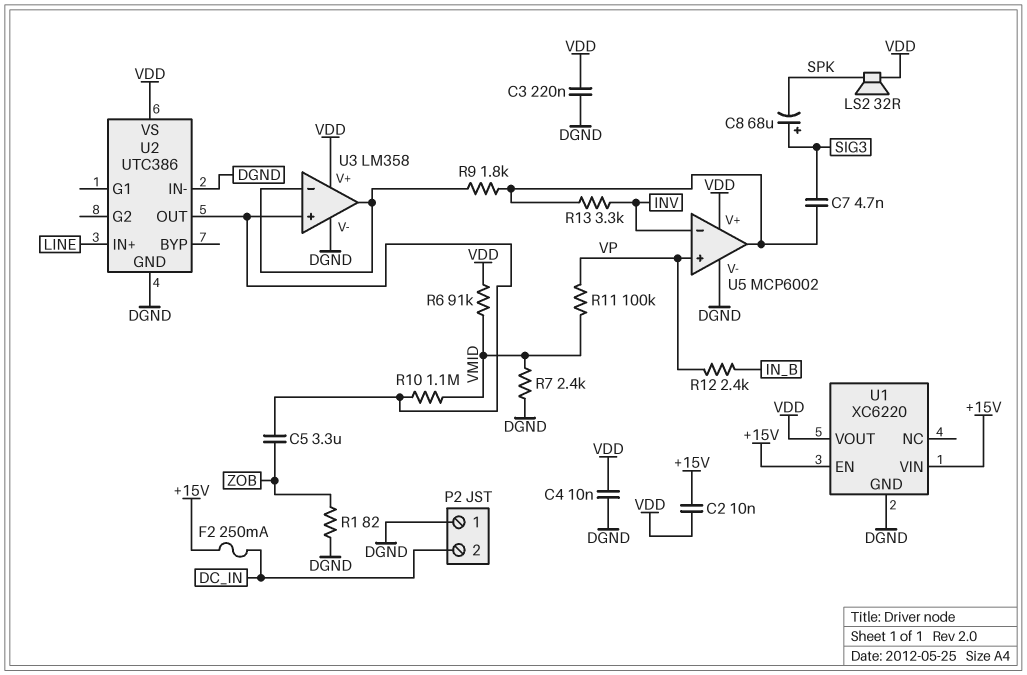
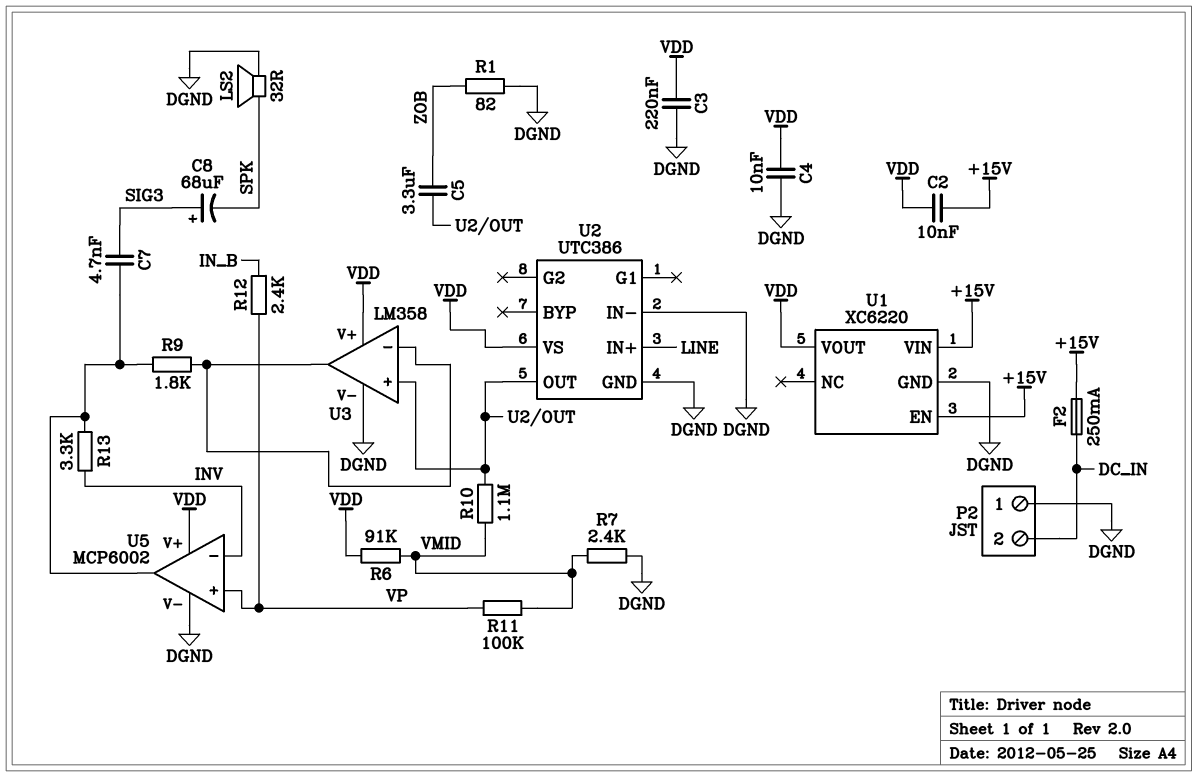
LS2: speaker 32R (SPK, VDD) -> speaker 32R (DGND, SPK)

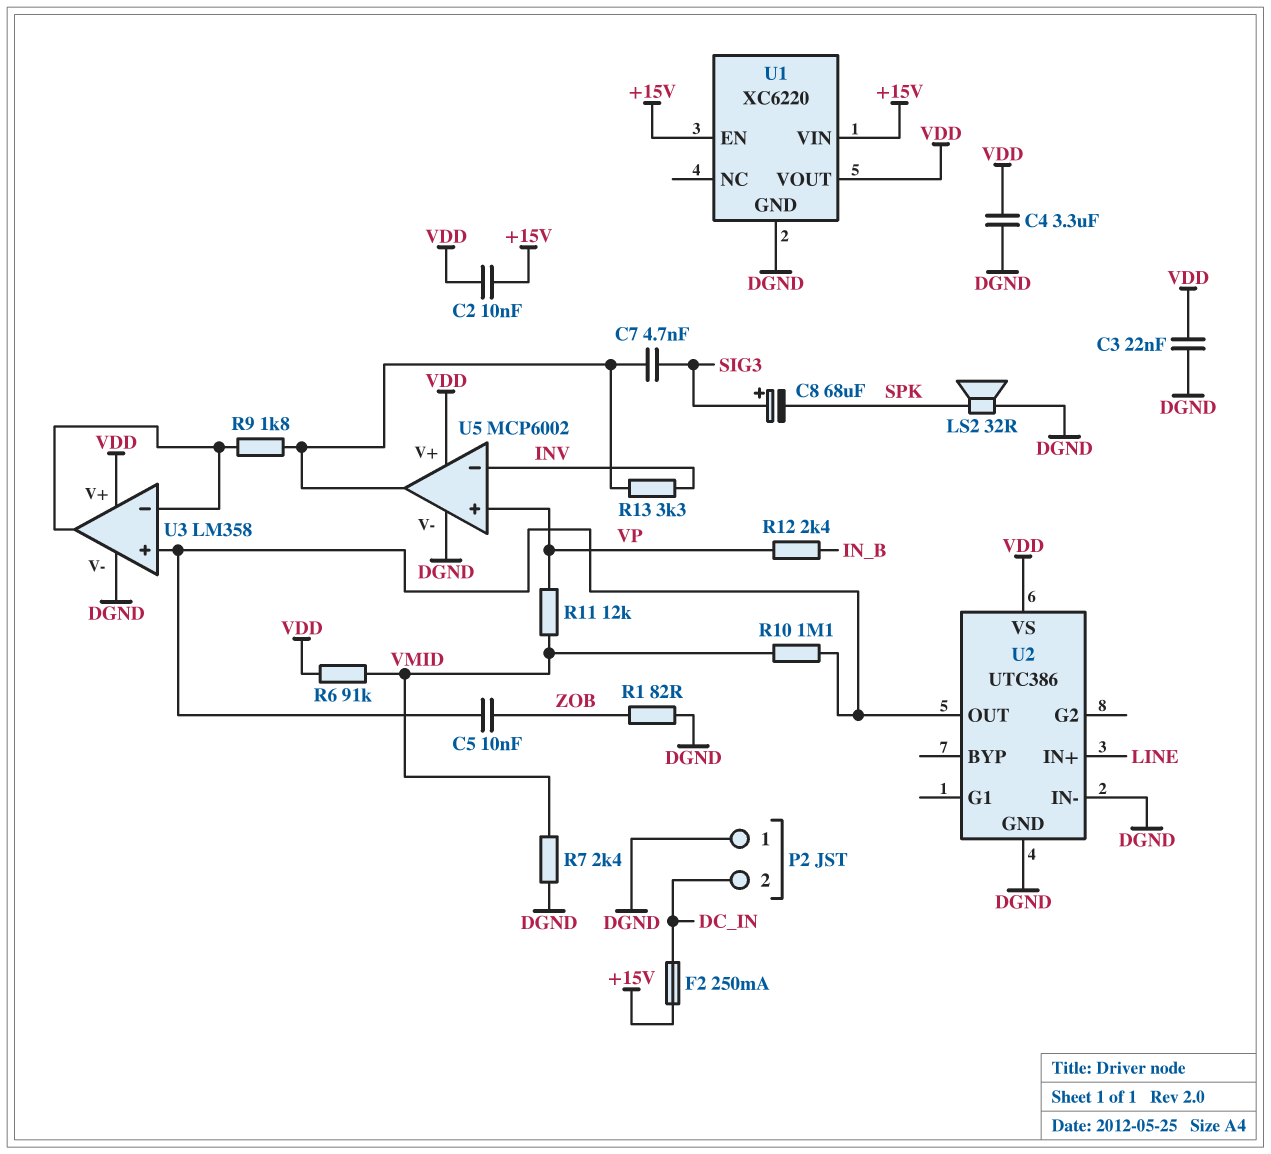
C3: 220nF (DGND, VDD) -> 22nF (DGND, VDD)
C4: 10nF (DGND, VDD) -> 3.3uF (DGND, VDD)
C5: 3.3uF (U2/OUT, ZOB) -> 10nF (U2/OUT, ZOB)
R11: 100k (VMID, VP) -> 12k (VMID, VP)

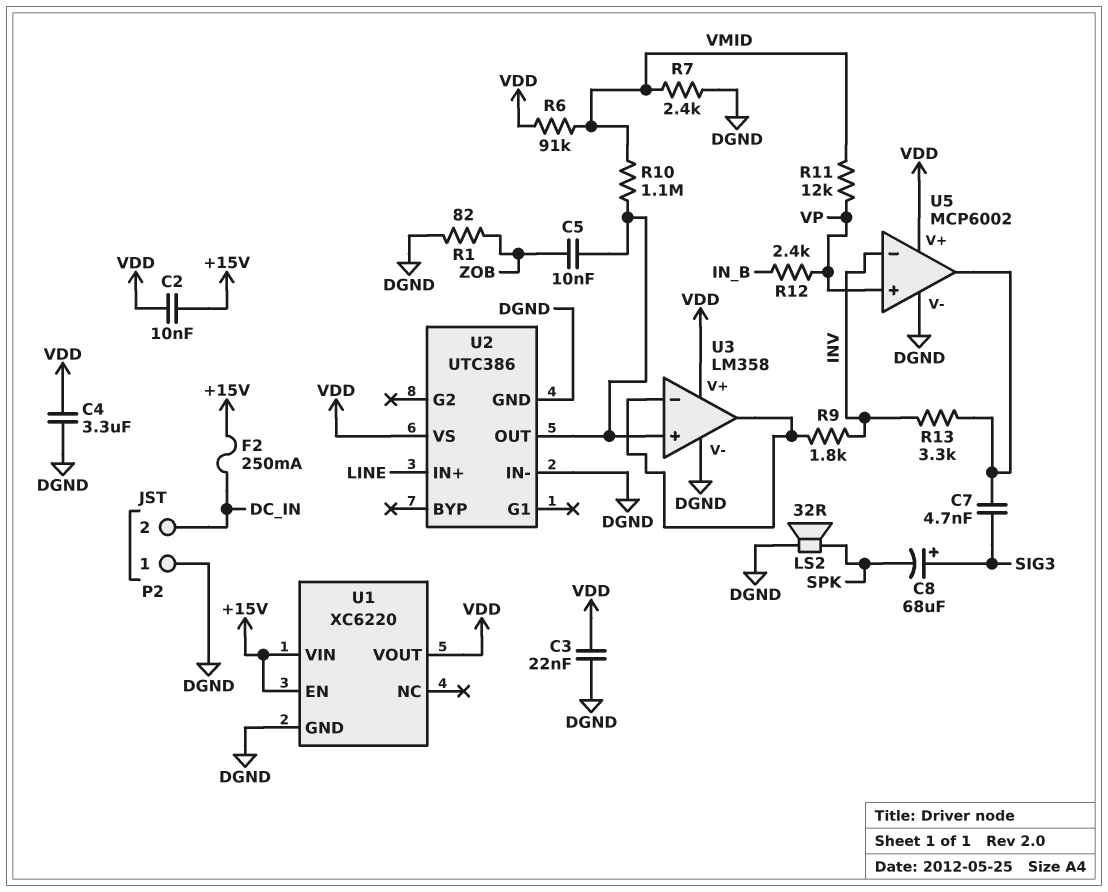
R9: 1.8k (U3/in-, U5/out) -> 1.8k (INV, U3/in-)

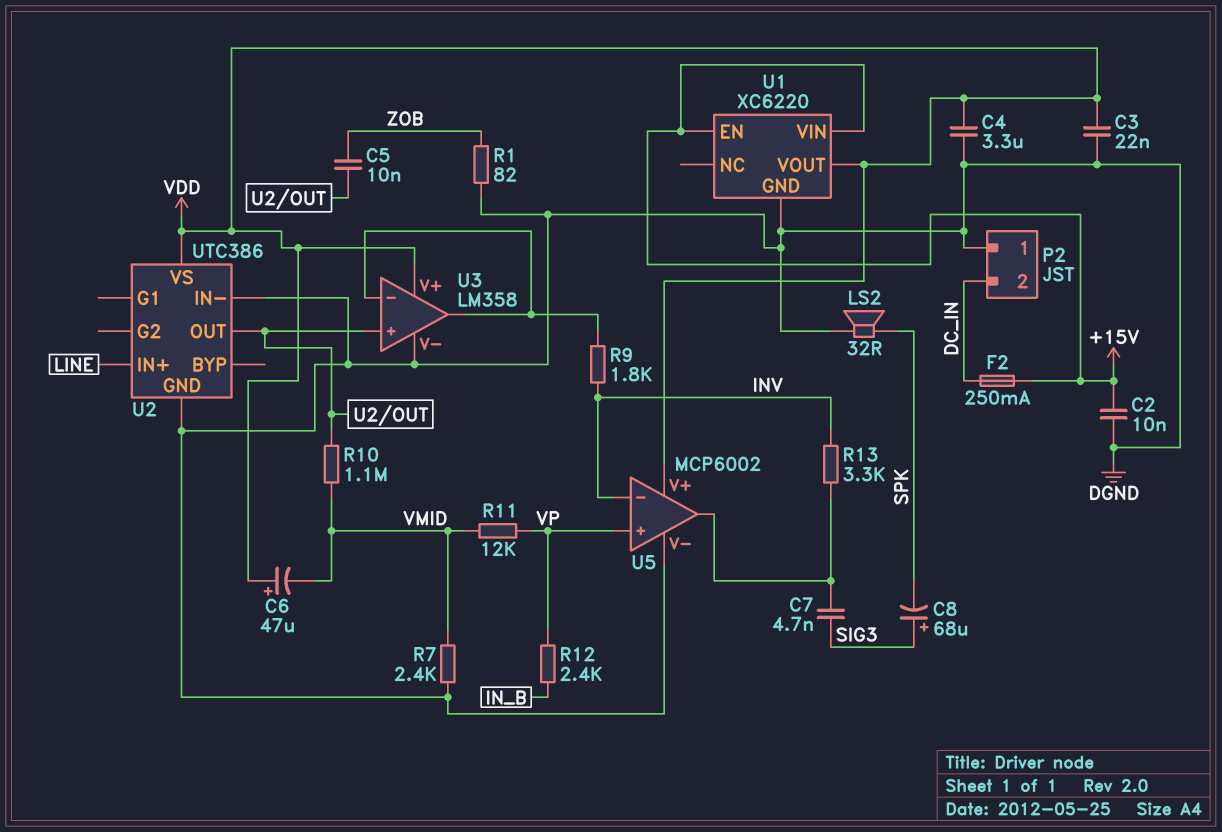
C2: 10nF (+15V, VDD) -> 10nF (+15V, DGND)
C6: none -> 47uF (plus VDD, minus VMID)
R6: 91k (VDD, VMID) -> none

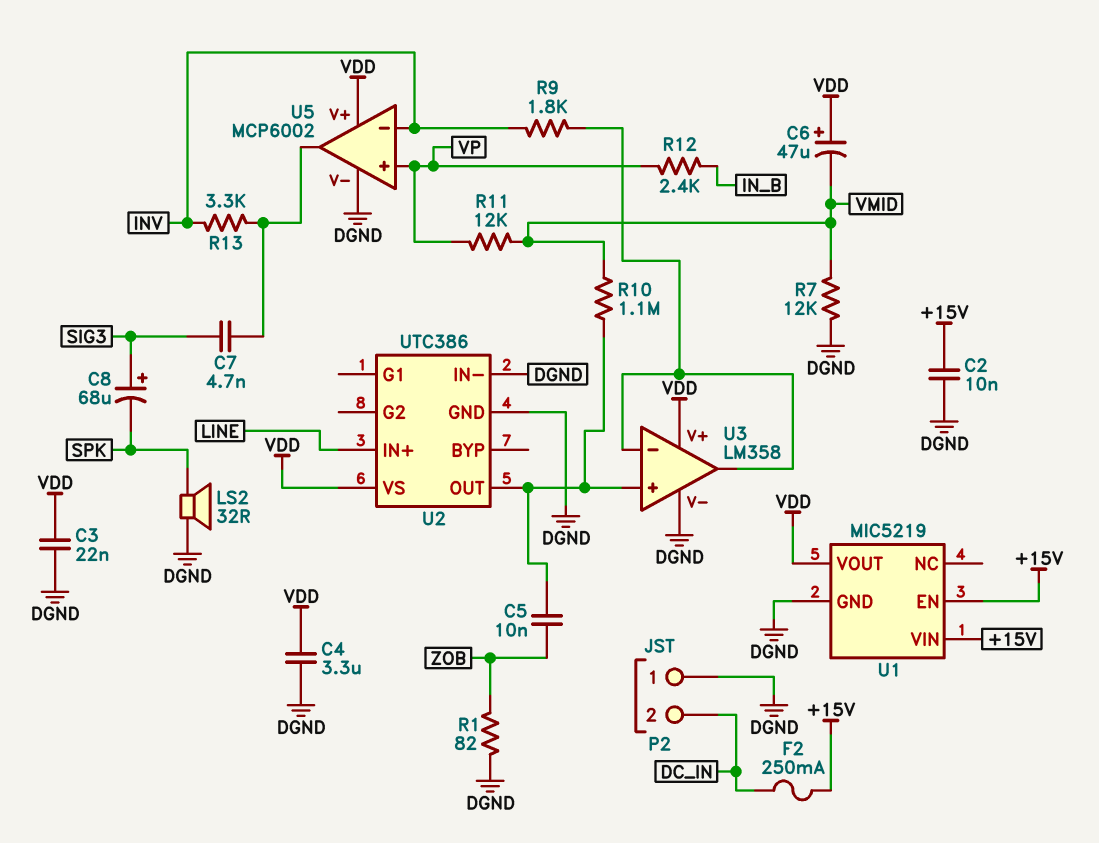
R7: 2.4k (DGND, VMID) -> 12k (DGND, VMID)
U1: XC6220 -> MIC5219

